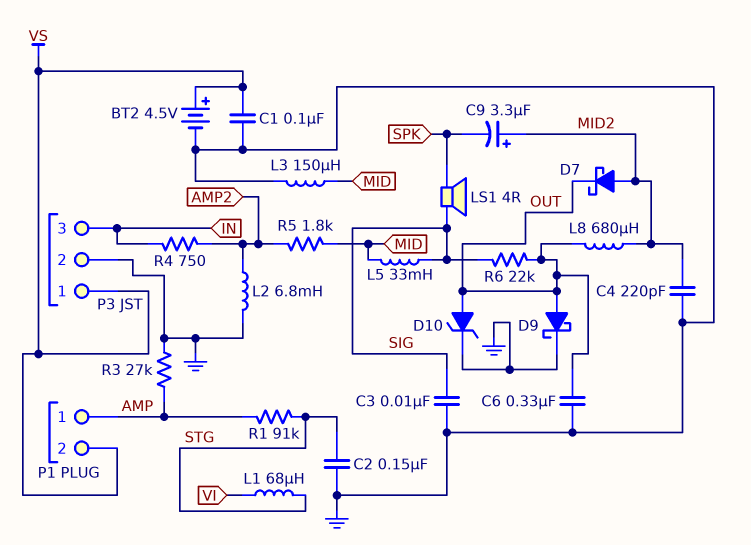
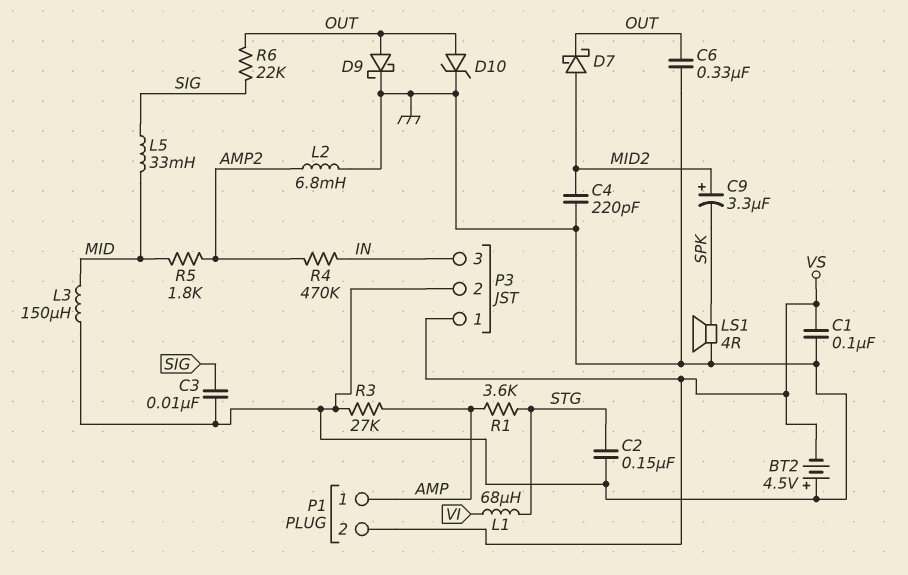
BT2: 4.5V (plus VS, minus GND) -> 4.5V (plus GND, minus VS)
L8: 680uH (MID2, OUT) -> none
LS1: speaker 4R (SIG, SPK) -> speaker 4R (GND, SPK)
R1: 91k (AMP, STG) -> 3.6k (AMP, STG)
R4: 750 (AMP2, IN) -> 470k (AMP2, IN)

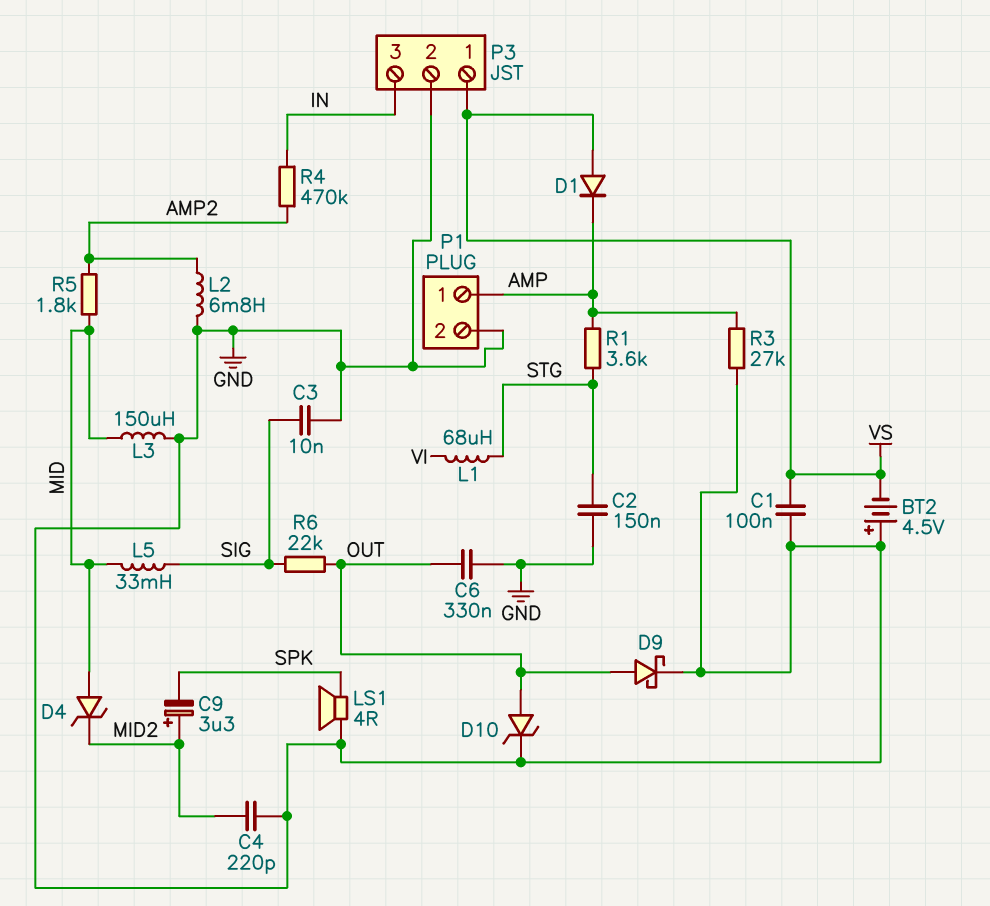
D1: none -> diode (A VS, K AMP)
D4: none -> zener (A MID, K MID2)
D7: schottky (A MID2, K OUT) -> none
P1 pin 2: VS -> GND

